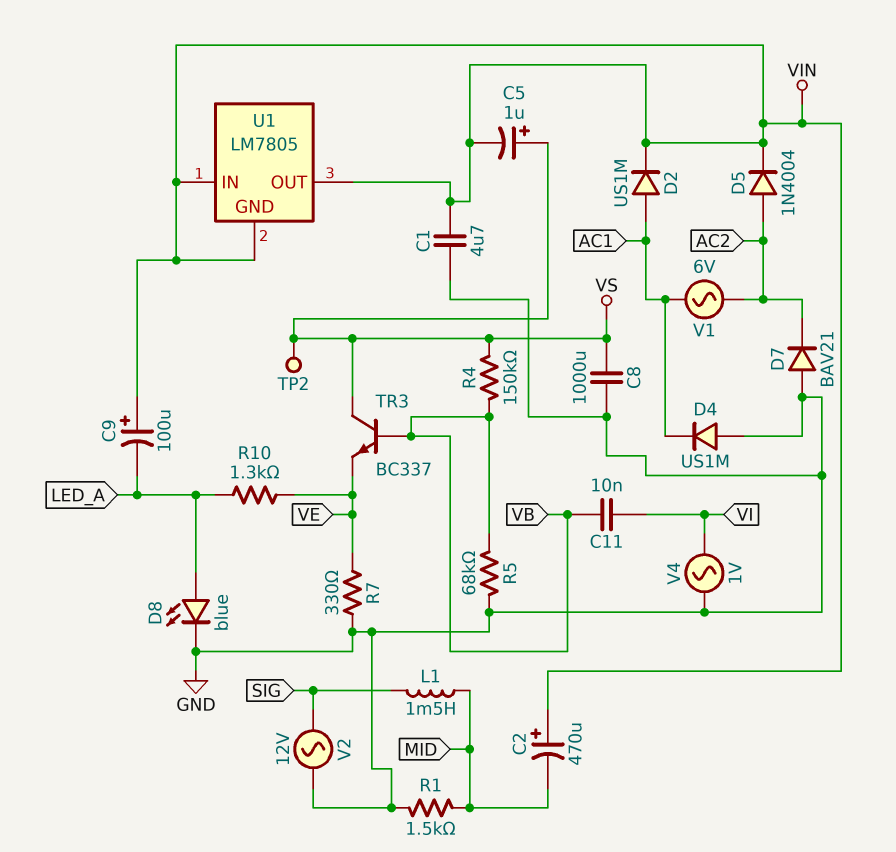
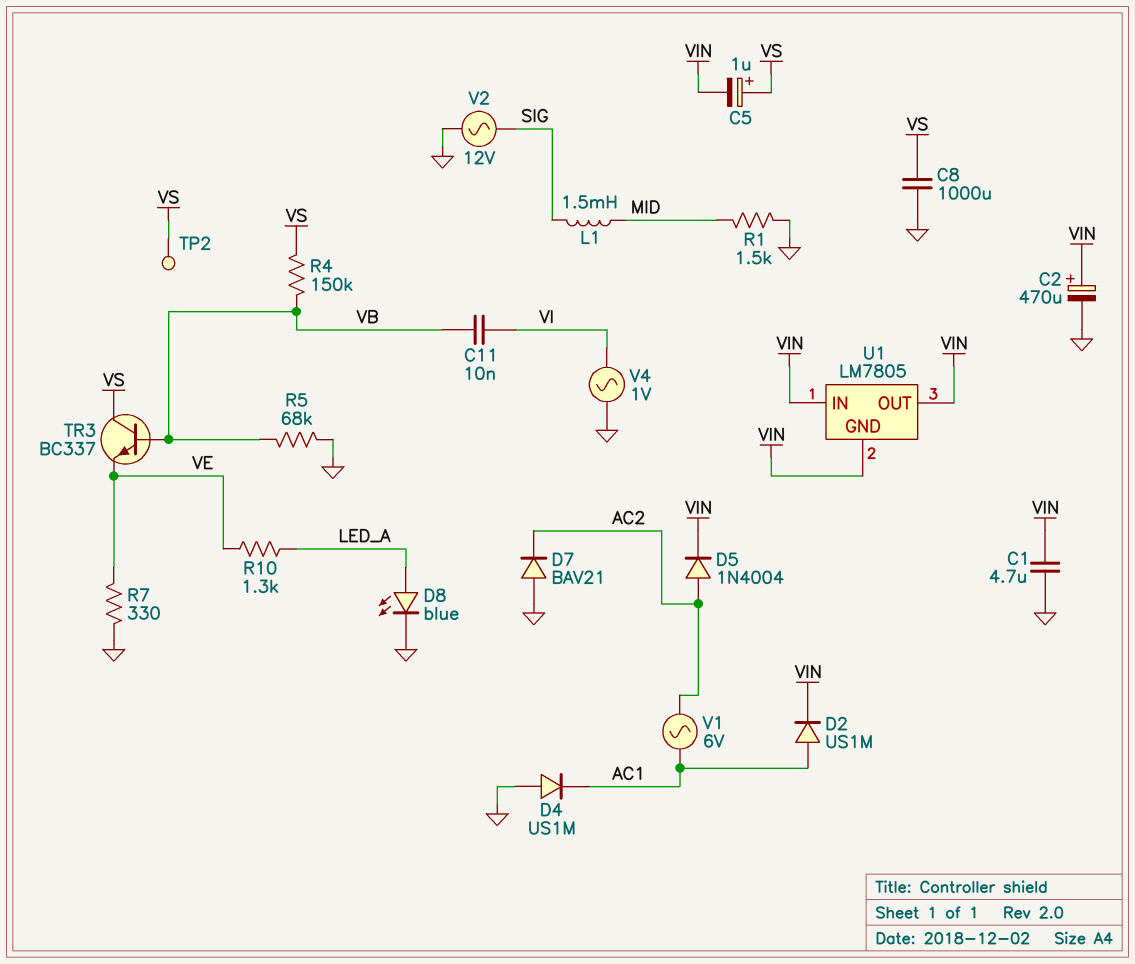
C2: 470uF (plus VIN, minus MID) -> 470uF (plus VIN, minus GND)
C9: 100uF (plus VIN, minus LED_A) -> none

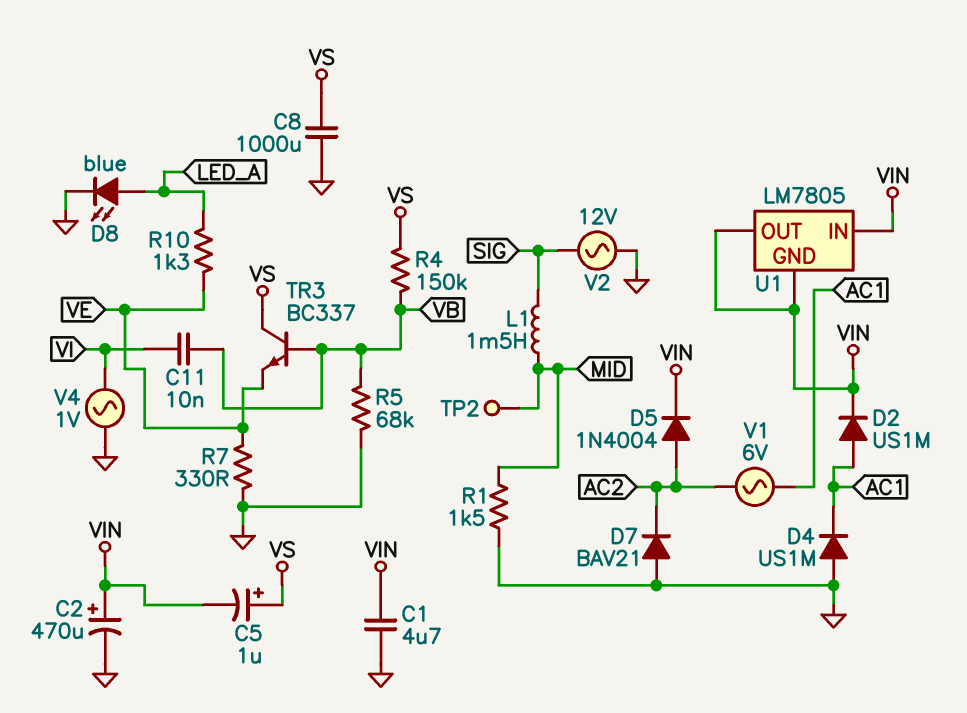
TP2: test point (VS) -> test point (MID)

